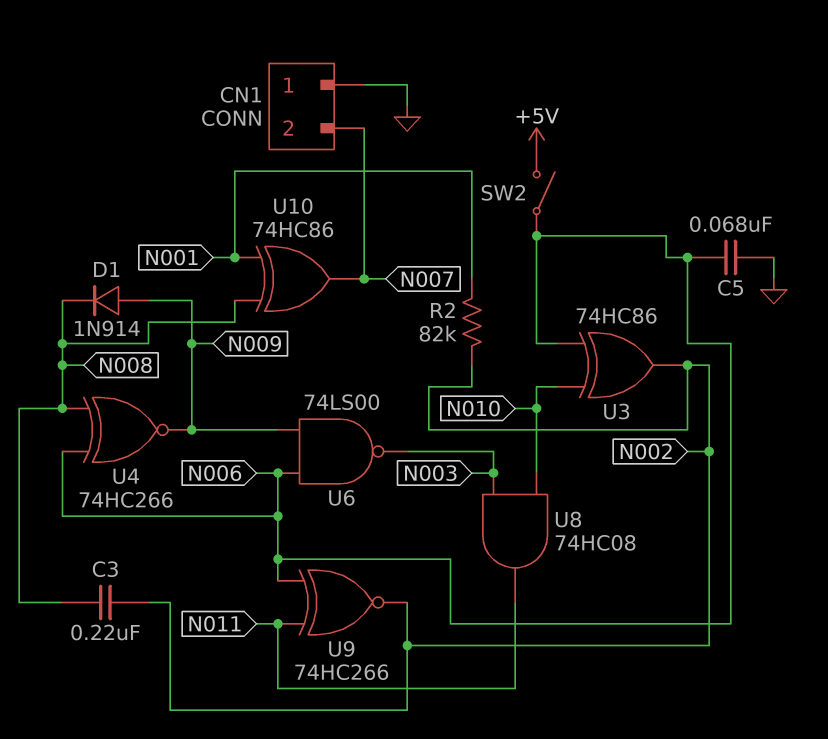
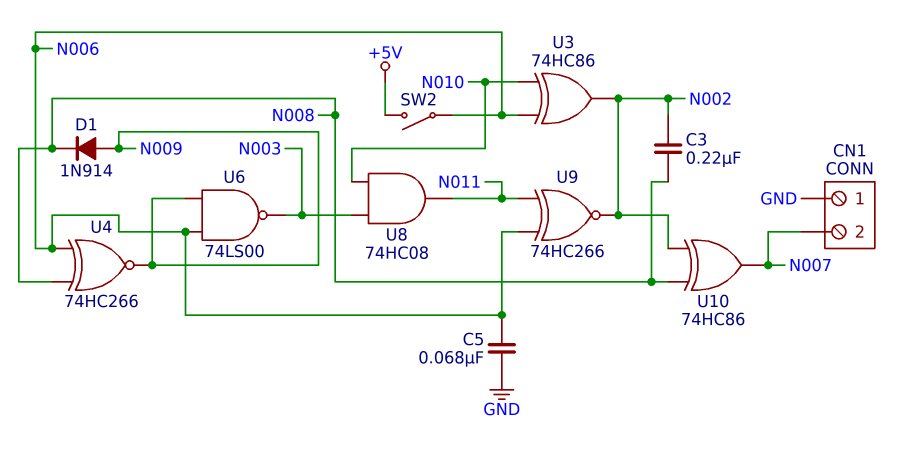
R2: 82k (N001, N002) -> none
U10: XOR 74HC86 (in N001, in N008, out N007) -> XOR 74HC86 (in N002, in N008, out N007)

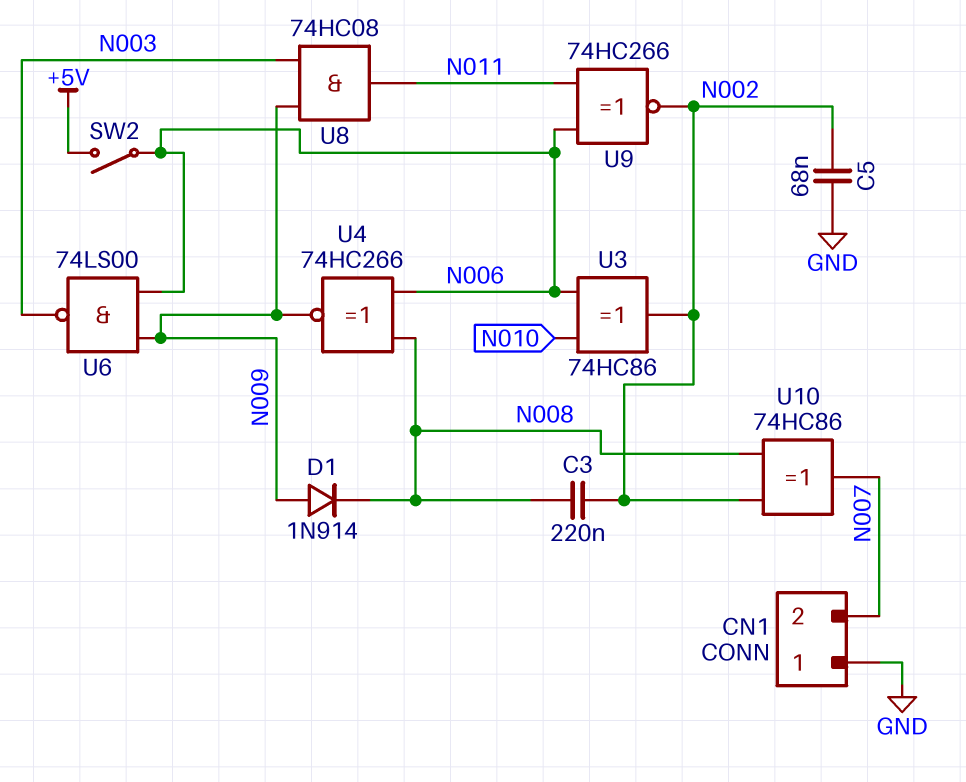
C5: 68nF (GND, N006) -> 68nF (GND, N002)
U8: AND 74HC08 (in N003, in N010, out N011) -> AND 74HC08 (in N003, in N009, out N011)

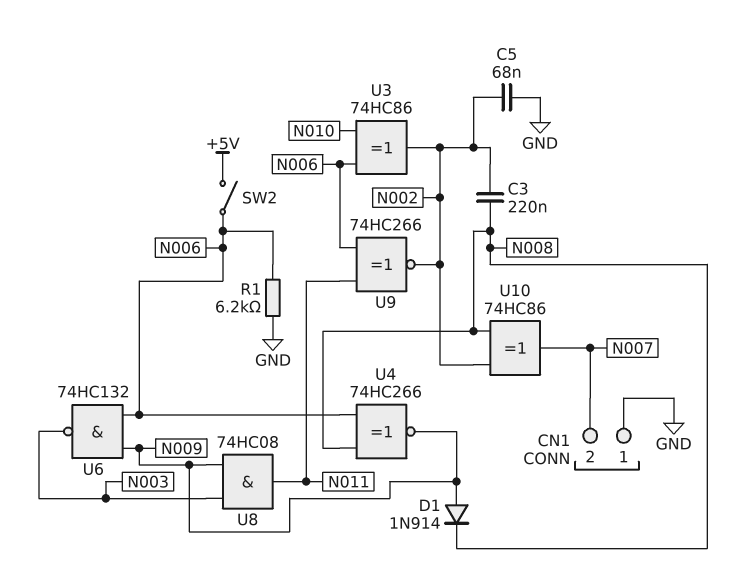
R1: none -> 6.2k (GND, N006)
U6: NAND 74LS00 (in N006, in N009, out N003) -> NAND 74HC132 (in N006, in N009, out N003)

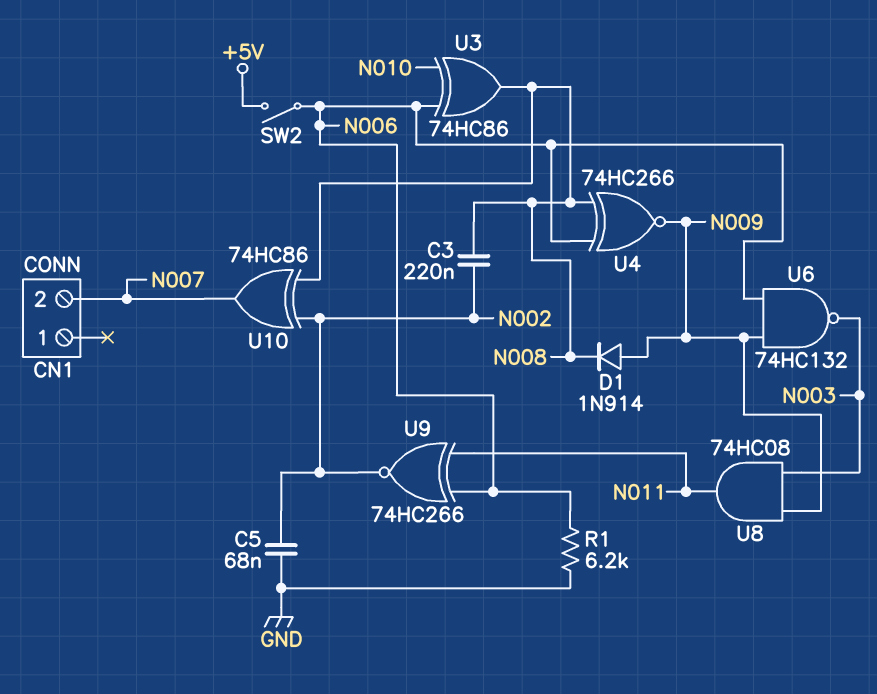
CN1 pin 1: GND -> none
U3: XOR 74HC86 (in N006, in N010, out N002) -> XOR 74HC86 (in N006, in N010, out N008)

